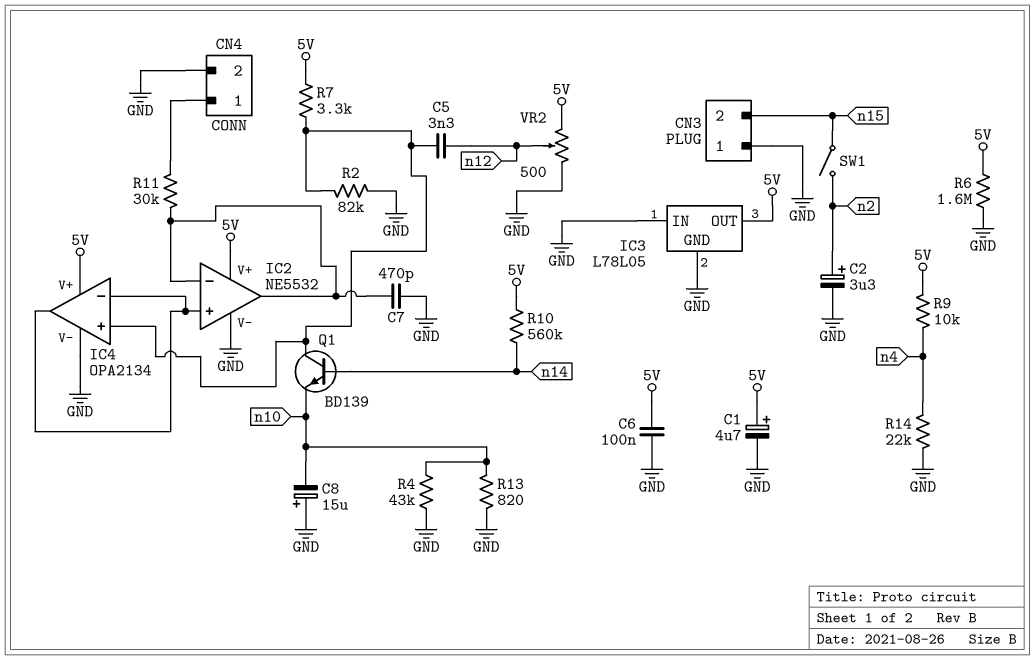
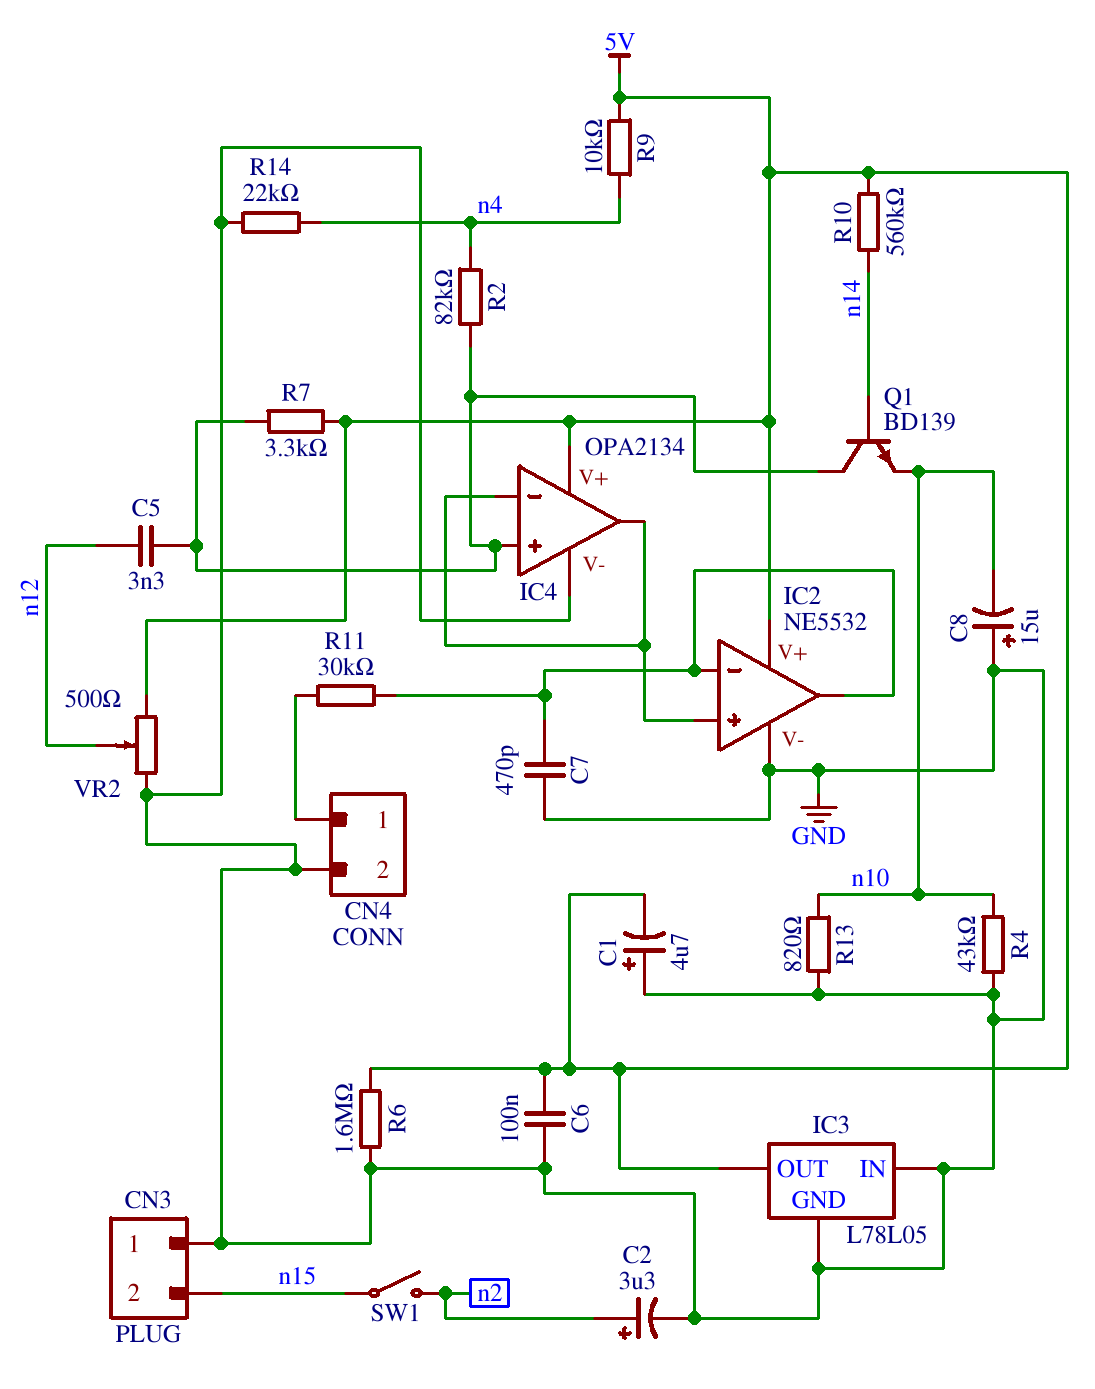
C1: 4.7uF (plus 5V, minus GND) -> 4.7uF (plus GND, minus 5V)
R2: 82k (GND, IC4/in+) -> 82k (IC4/in+, n4)

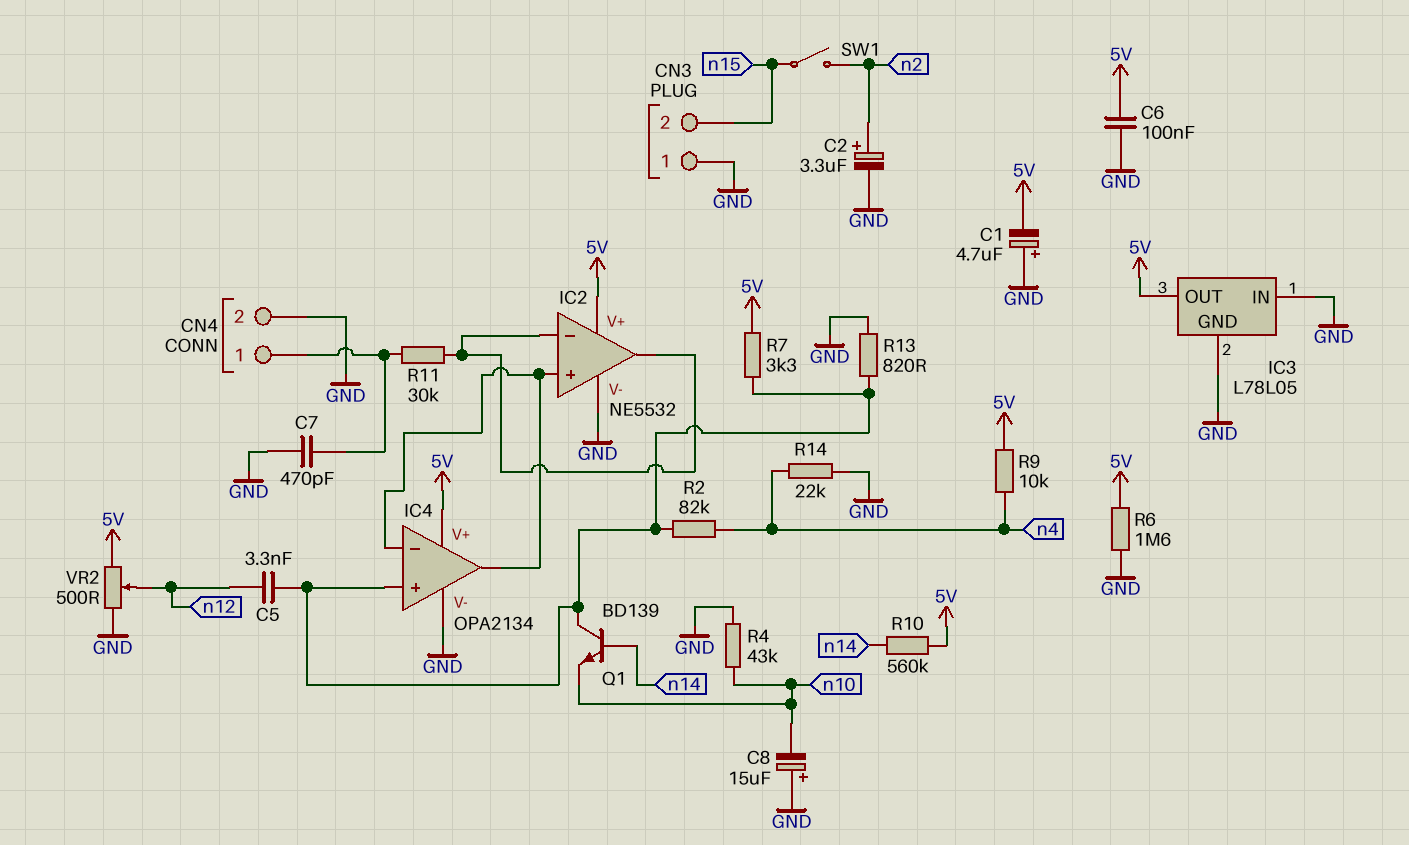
C7: 470pF (GND, IC2/in-) -> 470pF (CN4/1, GND)
R13: 820 (GND, n10) -> 820 (GND, IC4/in+)

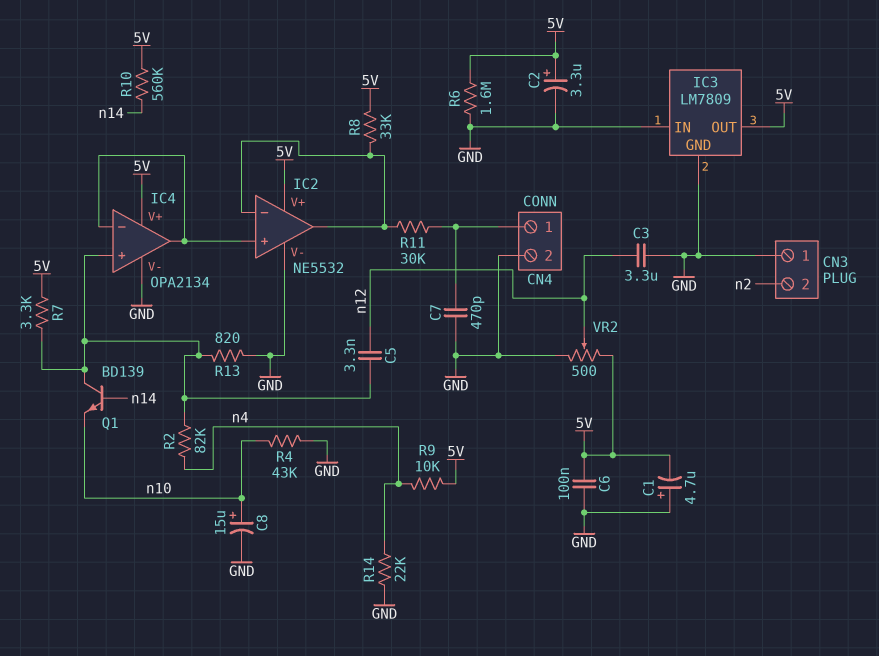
C2: 3.3uF (plus n2, minus GND) -> 3.3uF (plus 5V, minus GND)
C3: none -> 3.3uF (GND, n12)
C8: 15uF (plus GND, minus n10) -> 15uF (plus n10, minus GND)
CN3 pin 2: n15 -> n2
IC3: L78L05 -> LM7809
R8: none -> 33k (5V, IC2/in-)
SW1: switch (n2, n15) -> none

